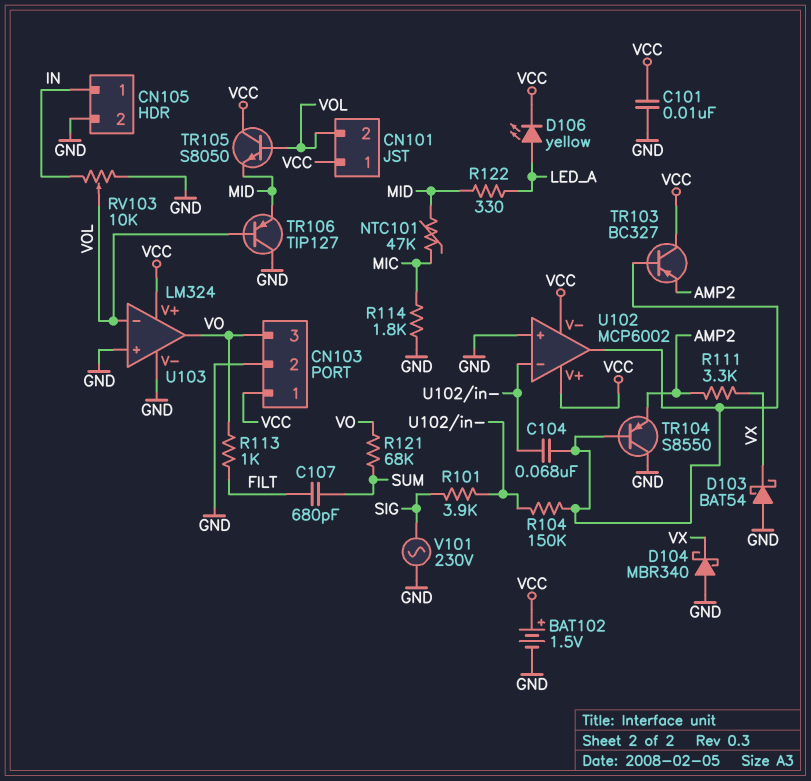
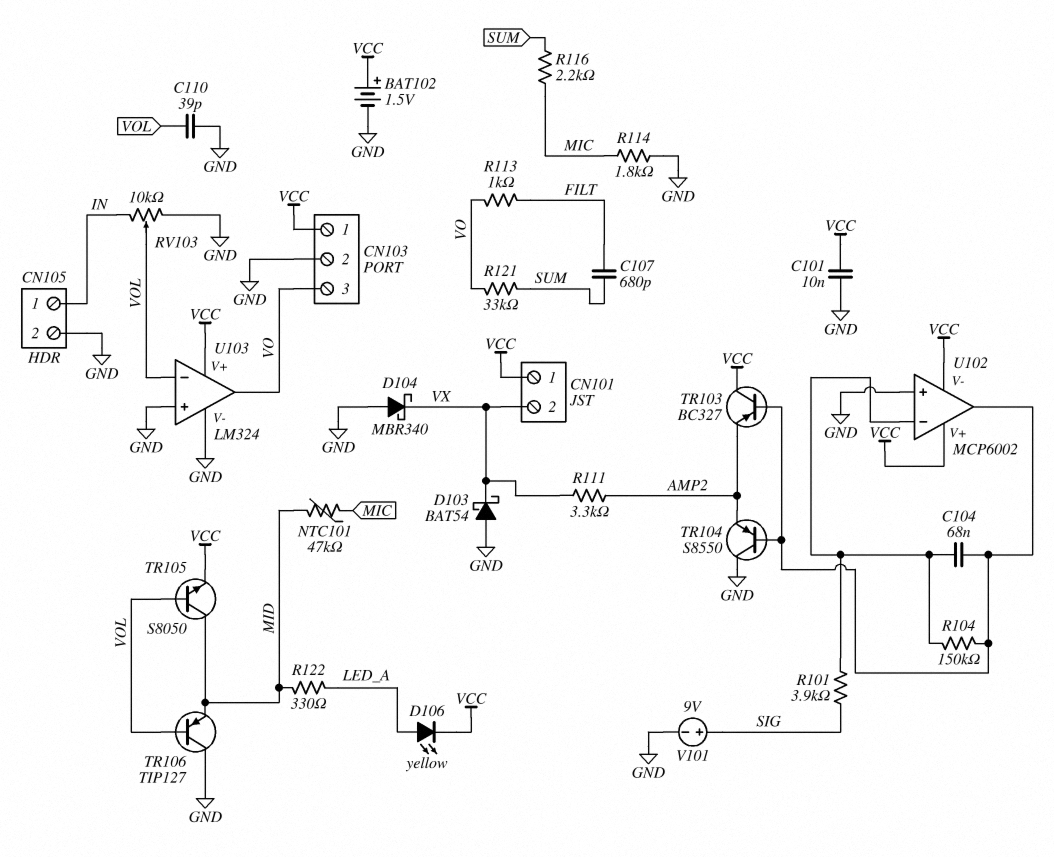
C110: none -> 39pF (GND, VOL)
CN101 pin 2: VOL -> VX
R116: none -> 2.2k (MIC, SUM)
R121: 68k (SUM, VO) -> 33k (SUM, VO)
TR105: NPN S8050 (B VOL, C VCC, E MID) -> NPN S8050 (B VOL, C MID, E VCC)
V101: AC 230V (GND, SIG) -> 9V (plus SIG, minus GND)

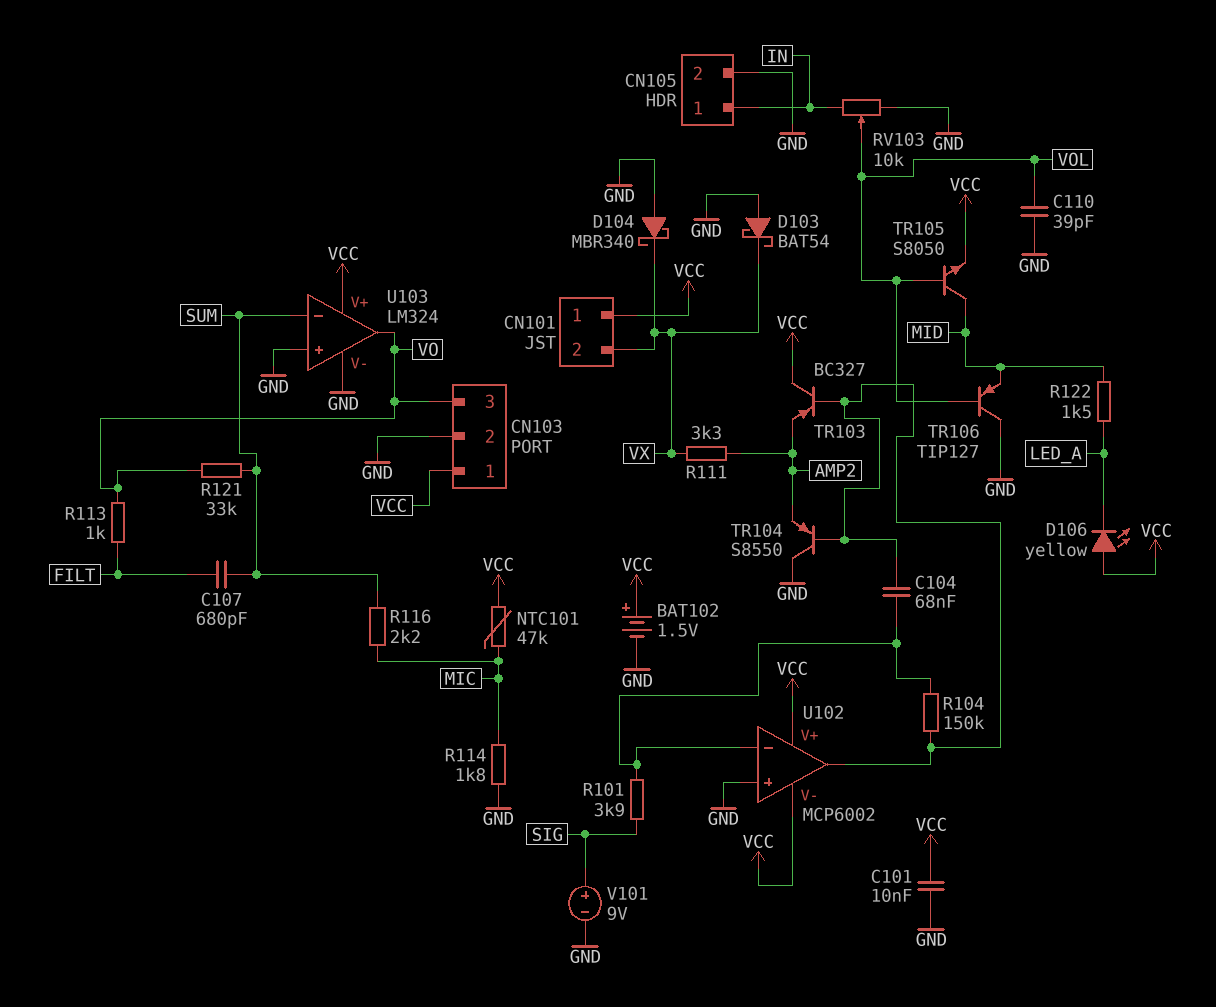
D106: LED yellow (A LED_A, K VCC) -> LED yellow (A VCC, K LED_A)
NTC101: 47k (MIC, MID) -> 47k (MIC, VCC)
R122: 330 (LED_A, MID) -> 1.5k (LED_A, MID)
U103 pin in-: VOL -> SUM

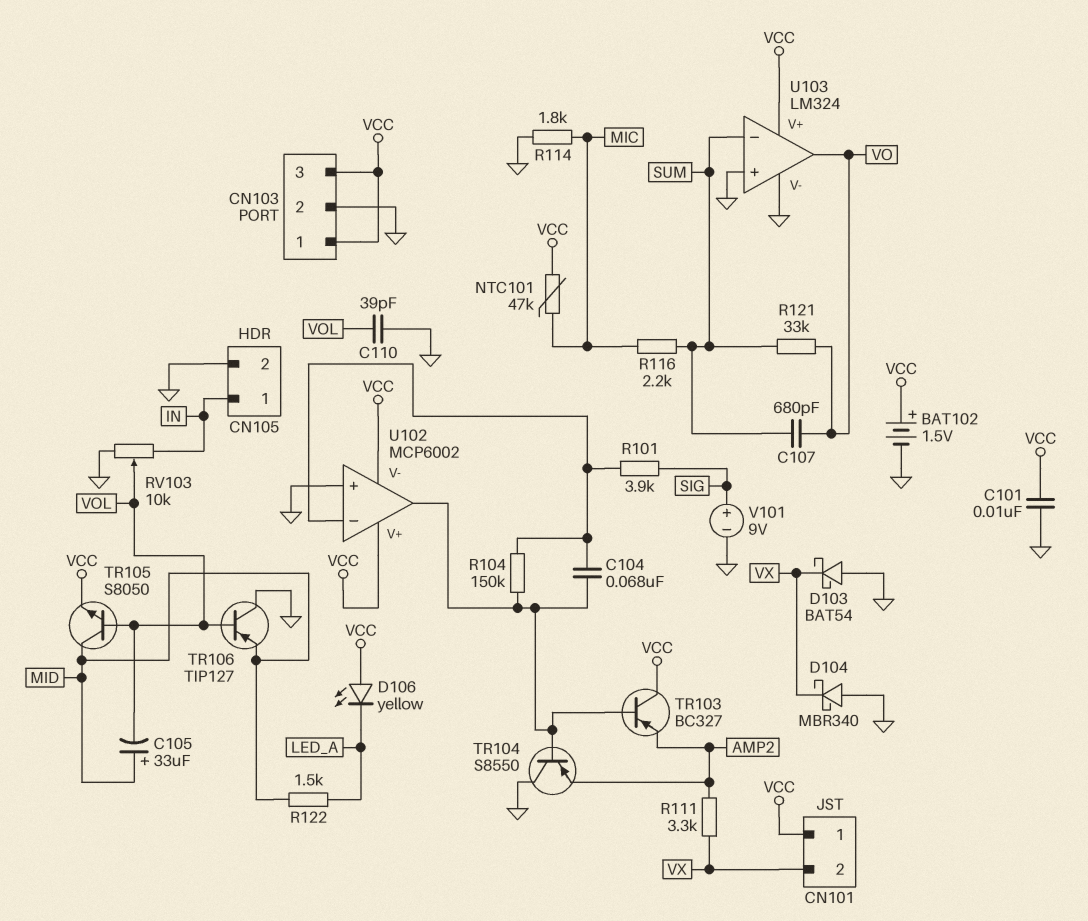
C105: none -> 33uF (plus MID, minus VOL)
C107: 680pF (FILT, SUM) -> 680pF (SUM, VO)
CN103 pin 3: VO -> VCC
R113: 1k (FILT, VO) -> none

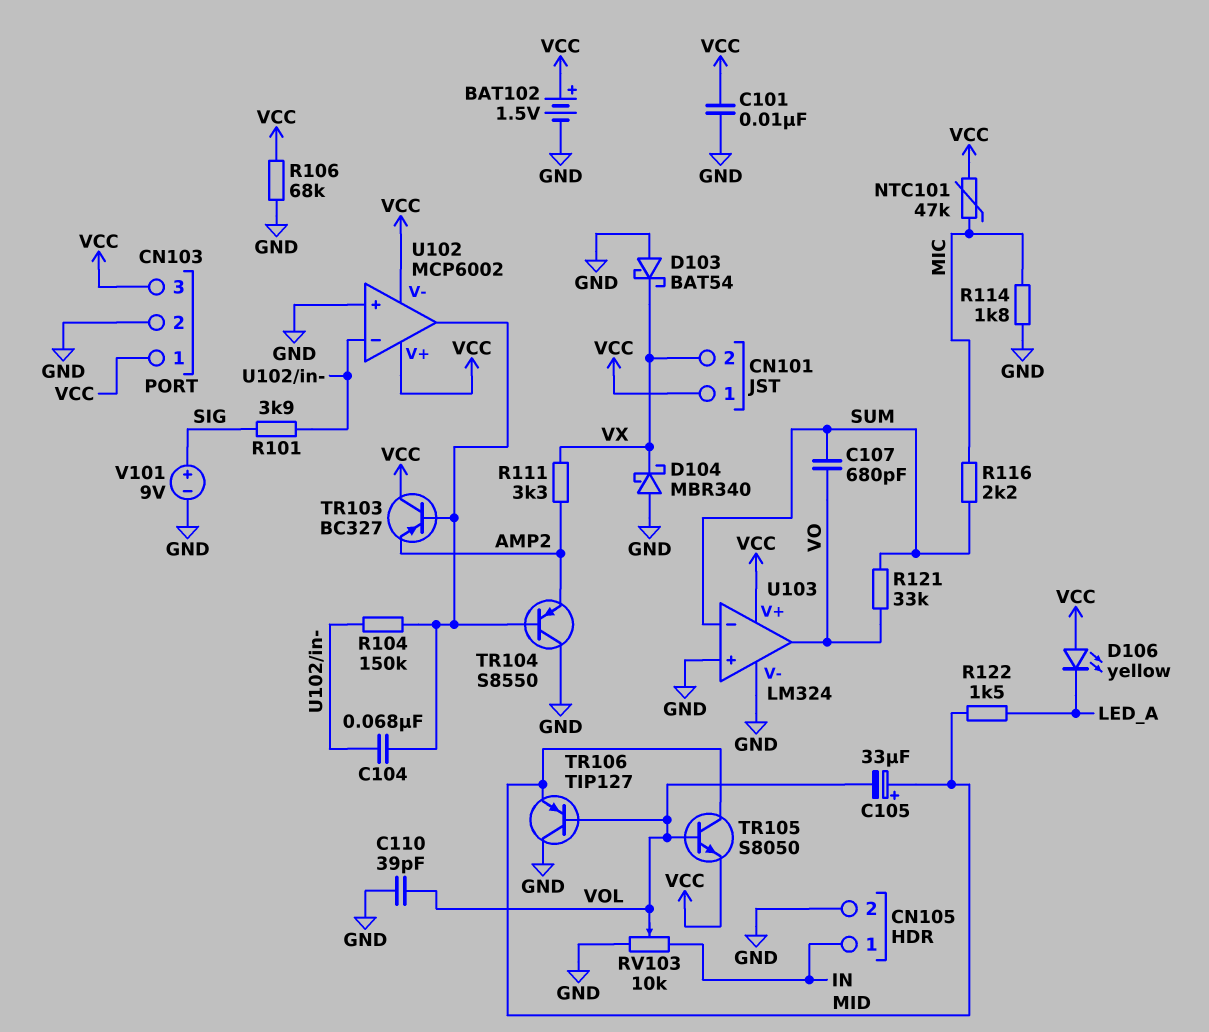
R106: none -> 68k (GND, VCC)

